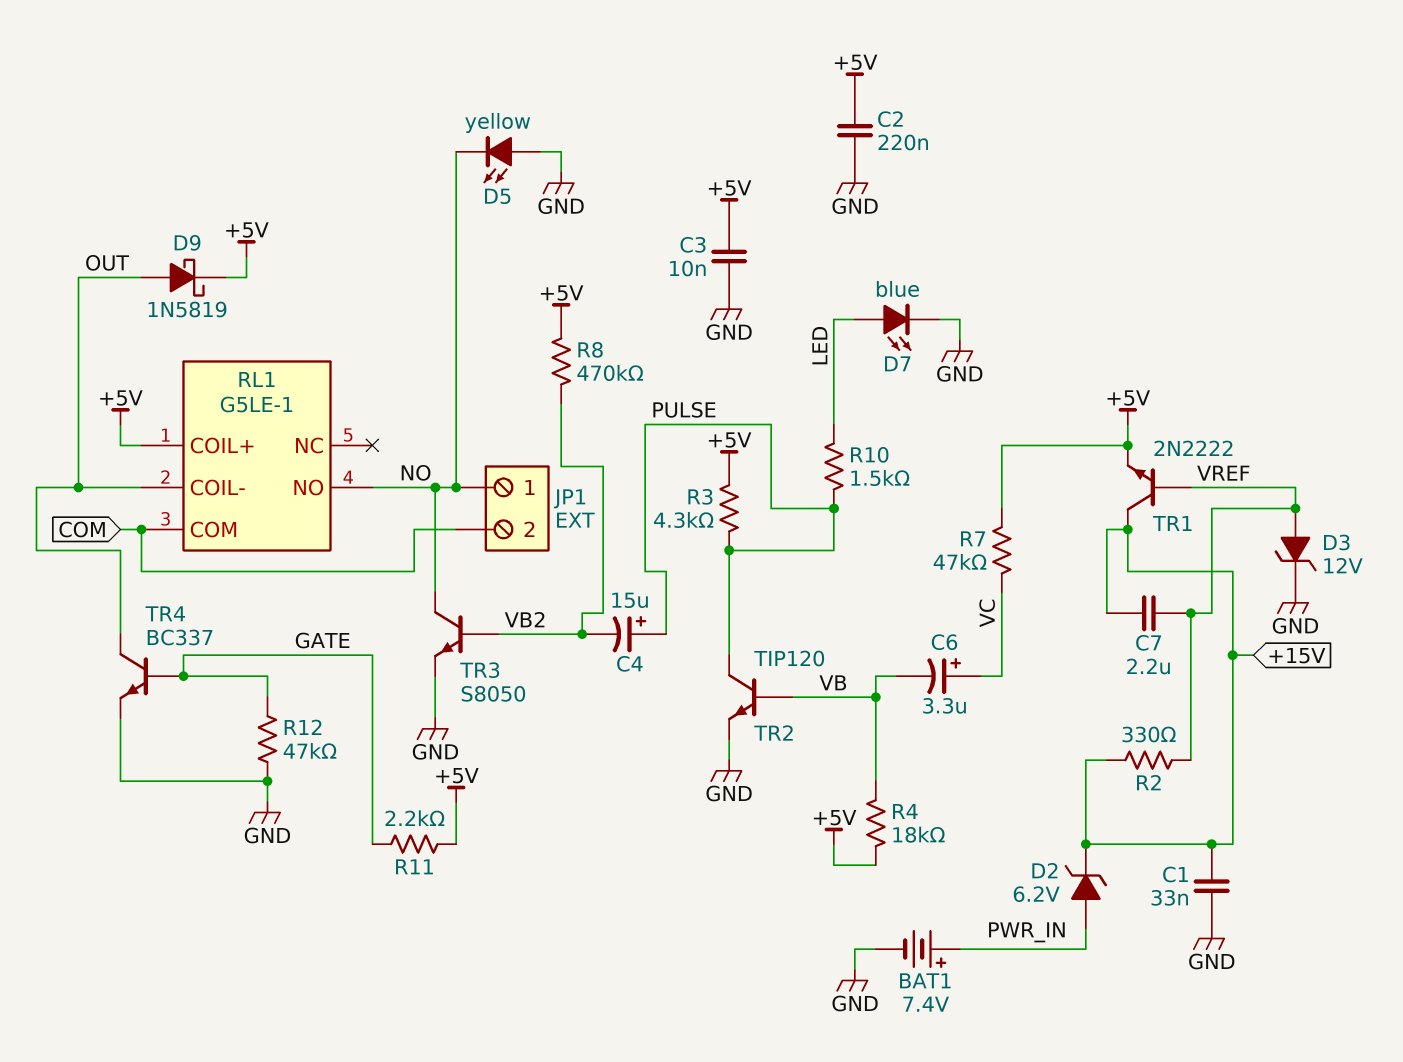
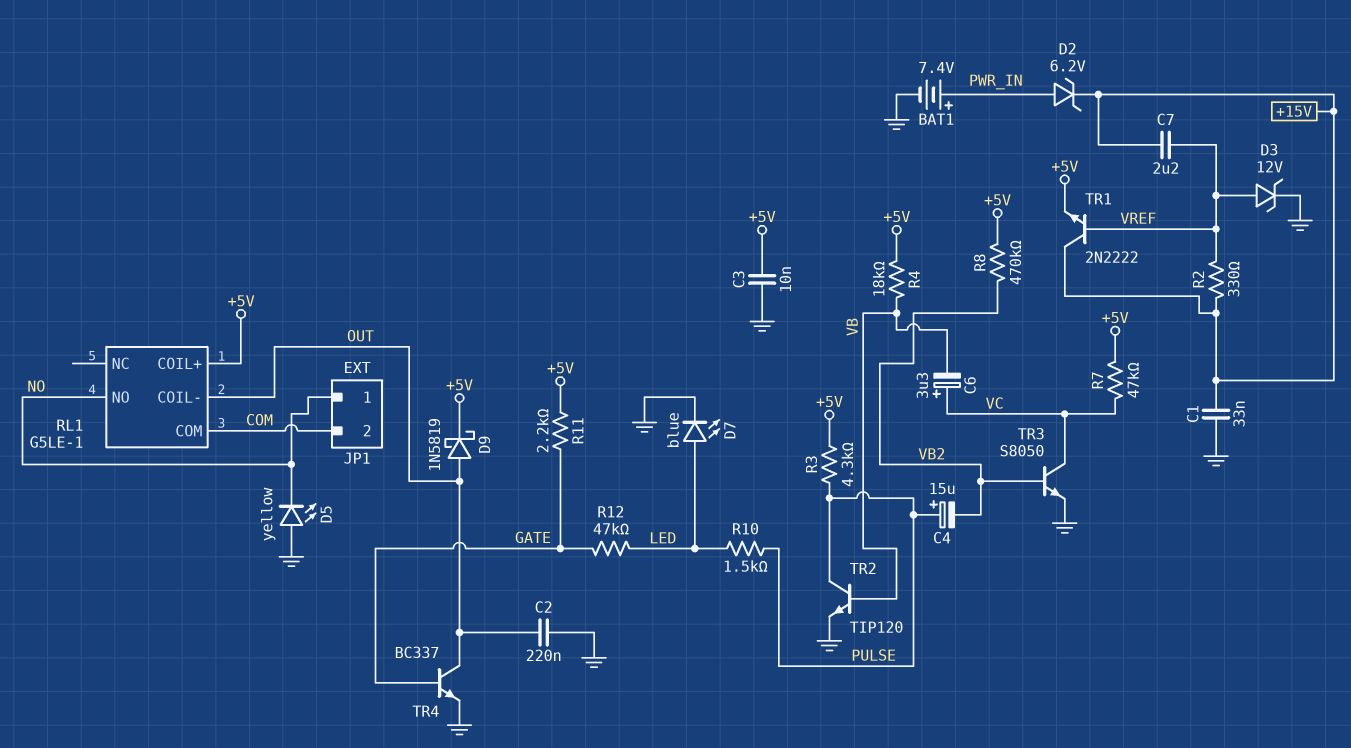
C2: 220nF (+5V, GND) -> 220nF (GND, OUT)
R12: 47k (GATE, GND) -> 47k (GATE, LED)
TR3: NPN S8050 (B VB2, C NO, E GND) -> NPN S8050 (B VB2, C VC, E GND)

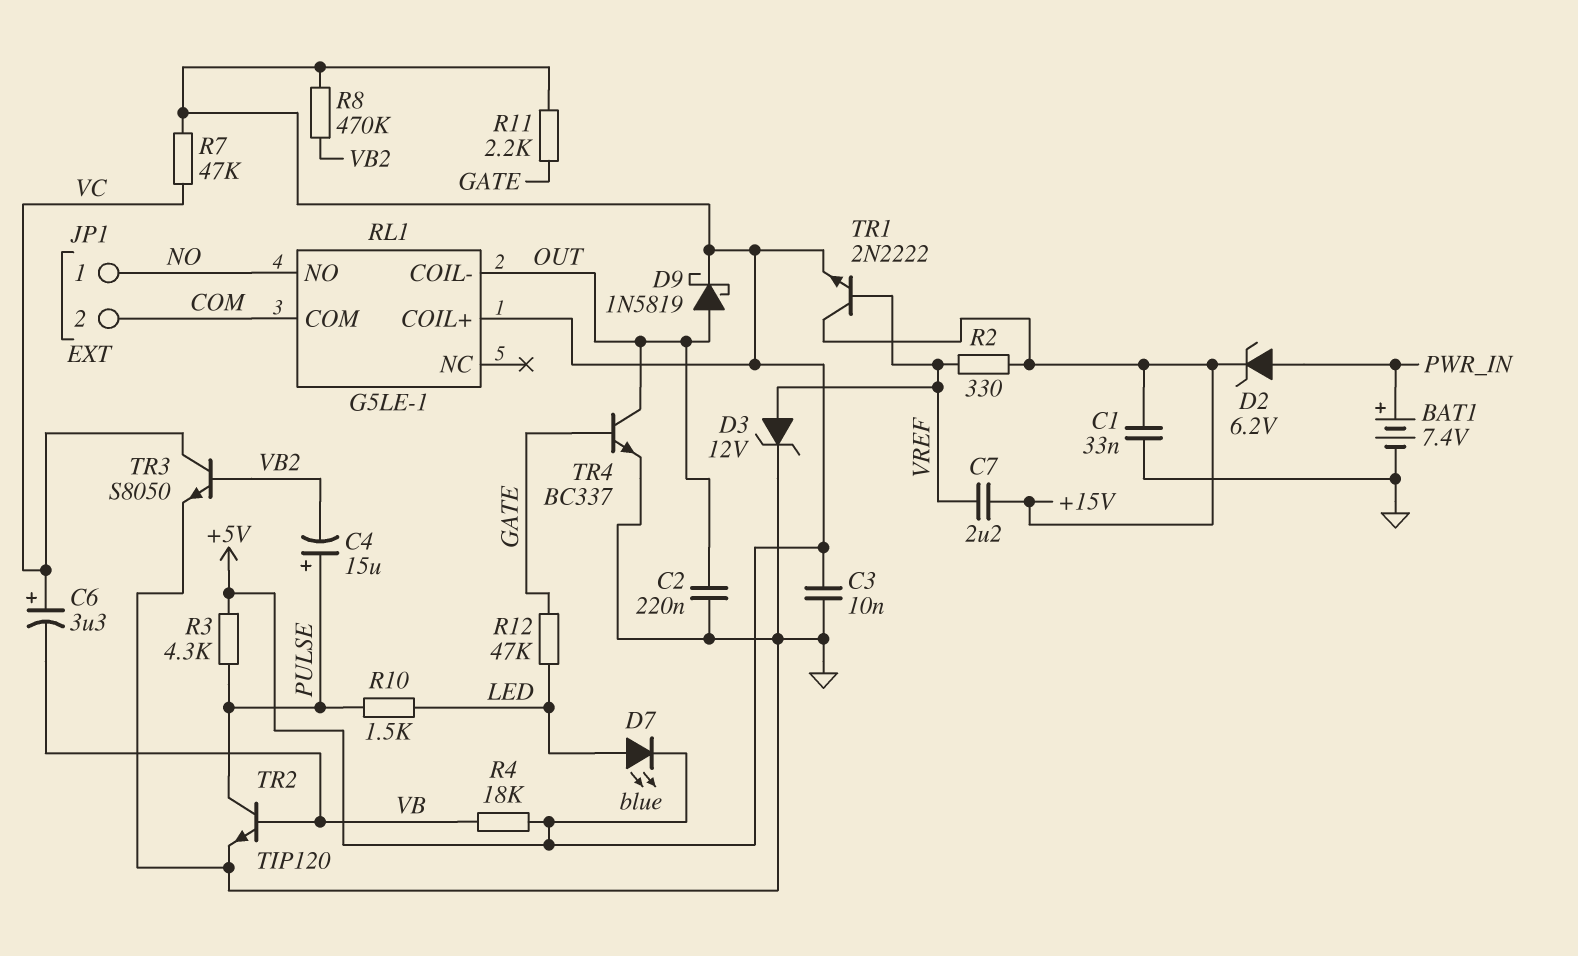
D5: LED yellow (A GND, K NO) -> none
D7: LED blue (A LED, K GND) -> LED blue (A LED, K +5V)

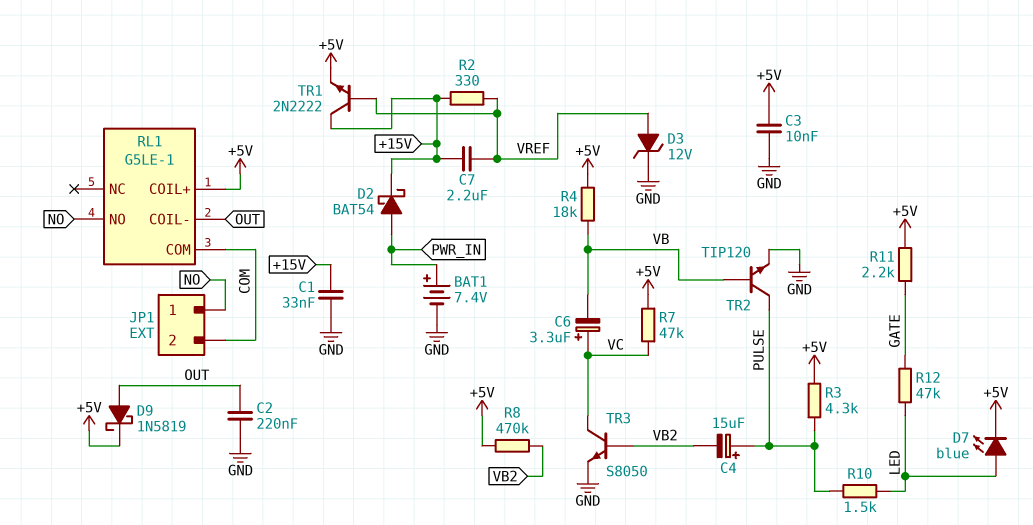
D2: zener 6.2V (A PWR_IN, K +15V) -> schottky BAT54 (A PWR_IN, K +15V)
TR4: NPN BC337 (B GATE, C OUT, E GND) -> none

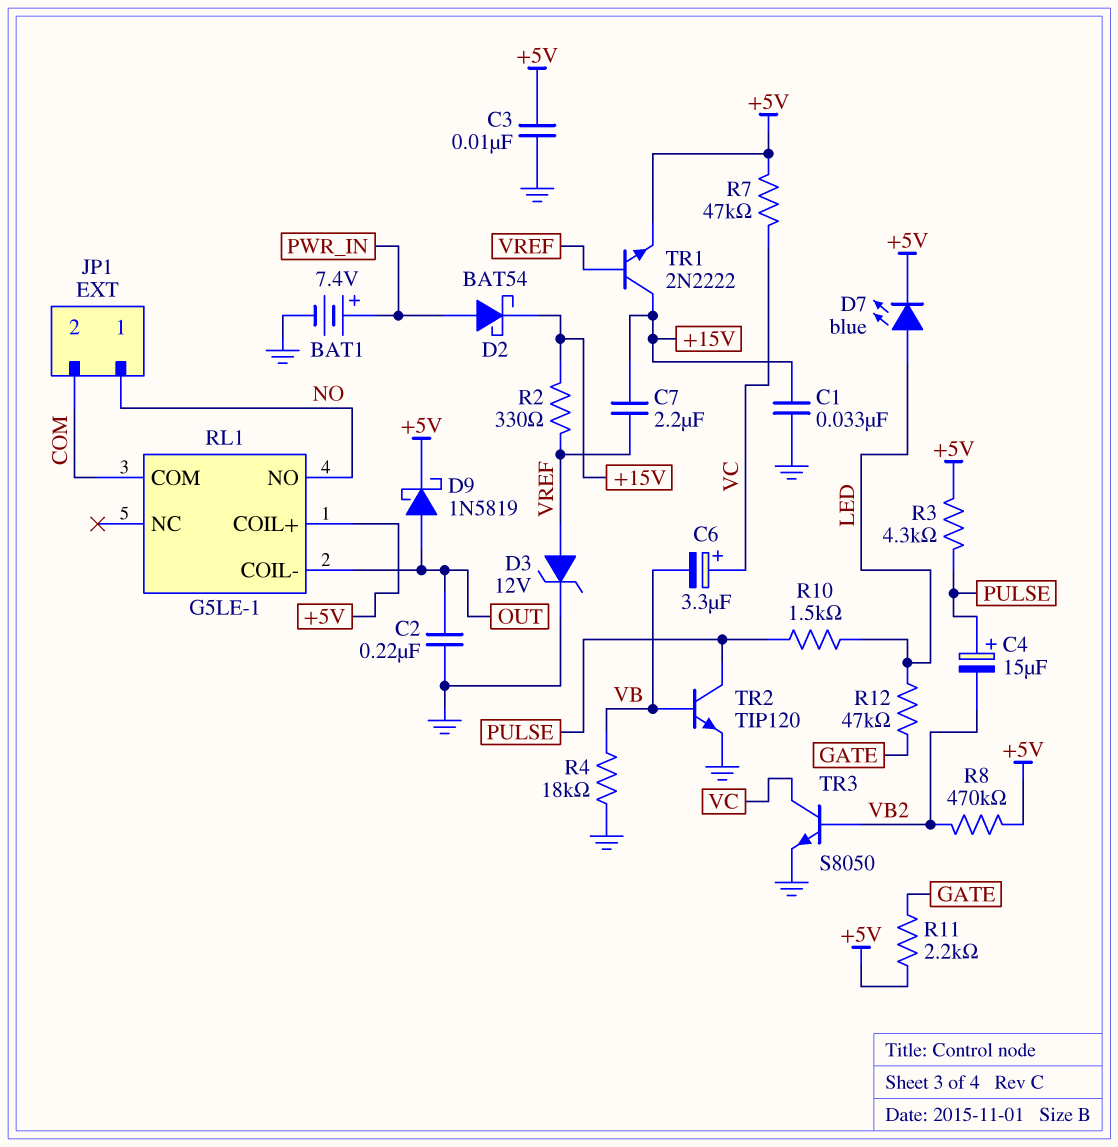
R4: 18k (+5V, VB) -> 18k (GND, VB)

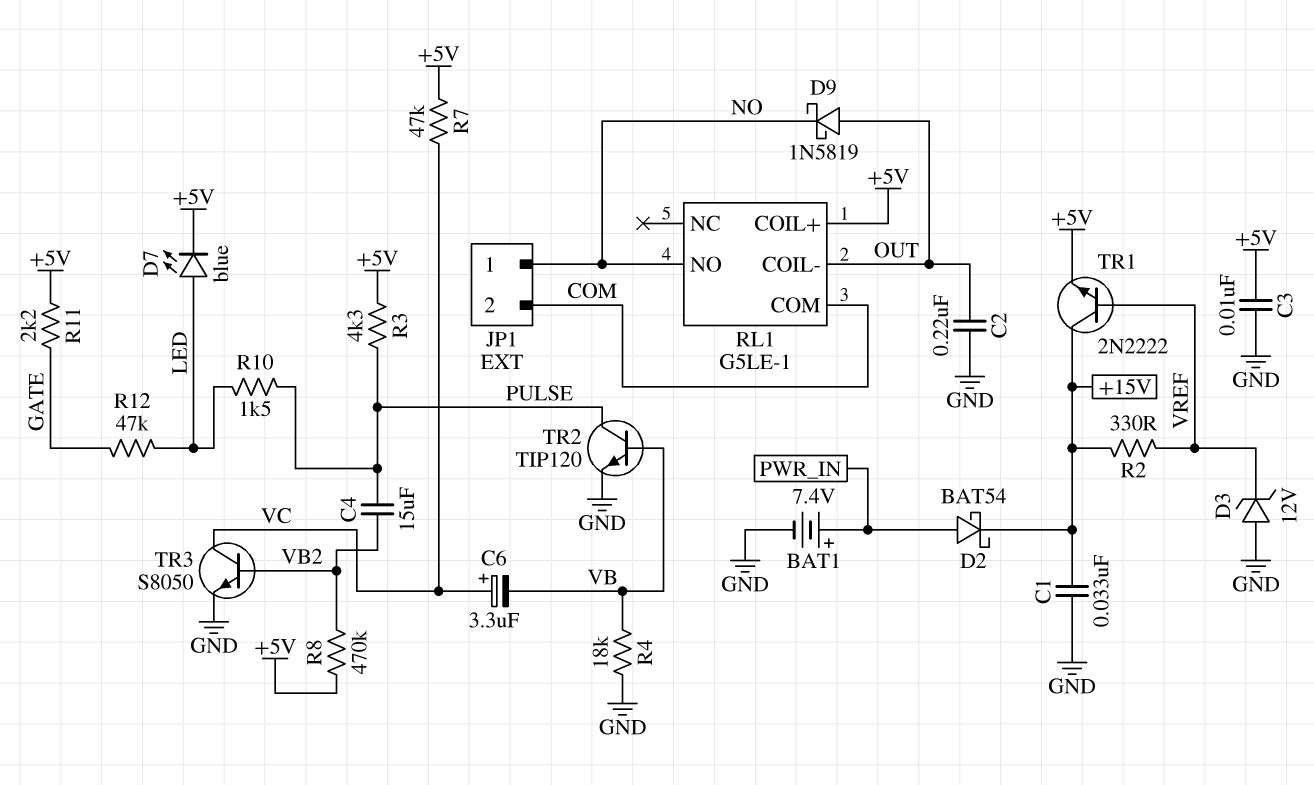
C4: 15uF (plus PULSE, minus VB2) -> 15uF (PULSE, VB2)
C7: 2.2uF (+15V, VREF) -> none
D3: zener 12V (A VREF, K GND) -> zener 12V (A GND, K VREF)
D9: schottky 1N5819 (A OUT, K +5V) -> schottky 1N5819 (A OUT, K NO)

